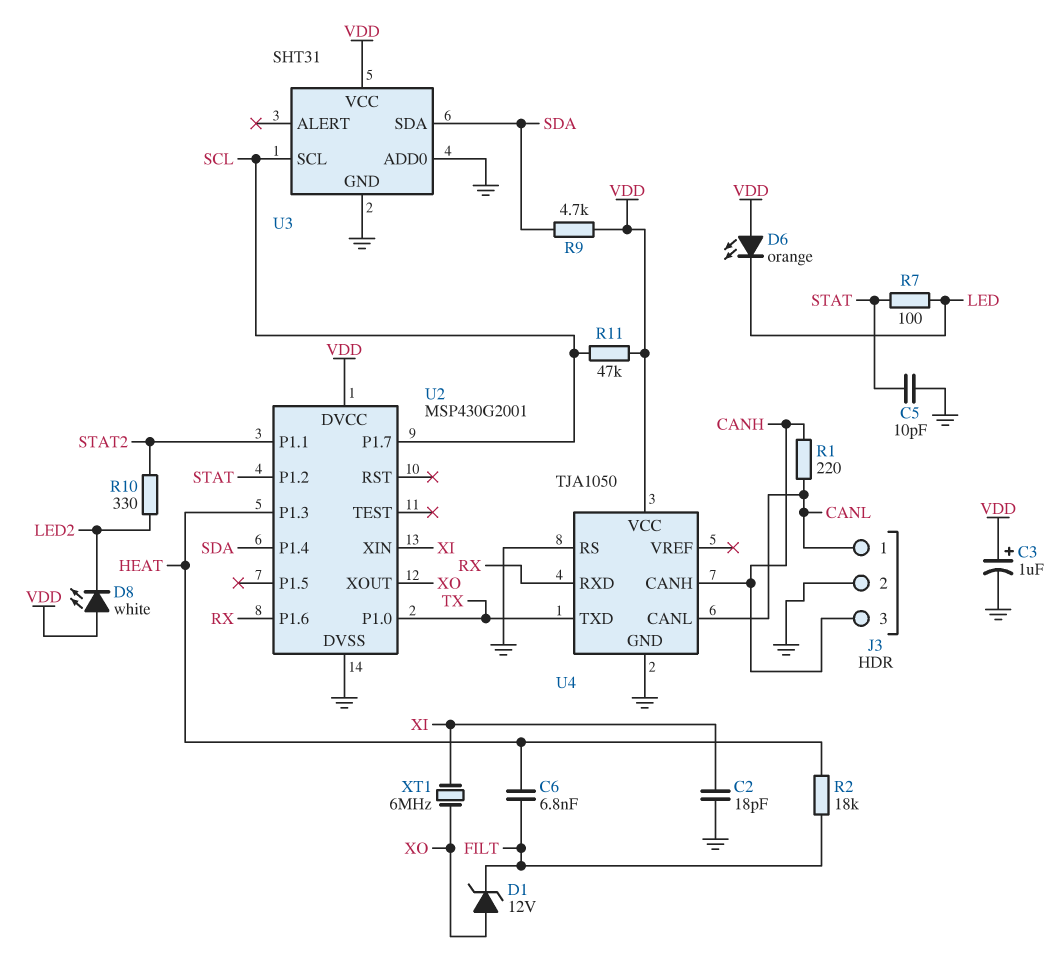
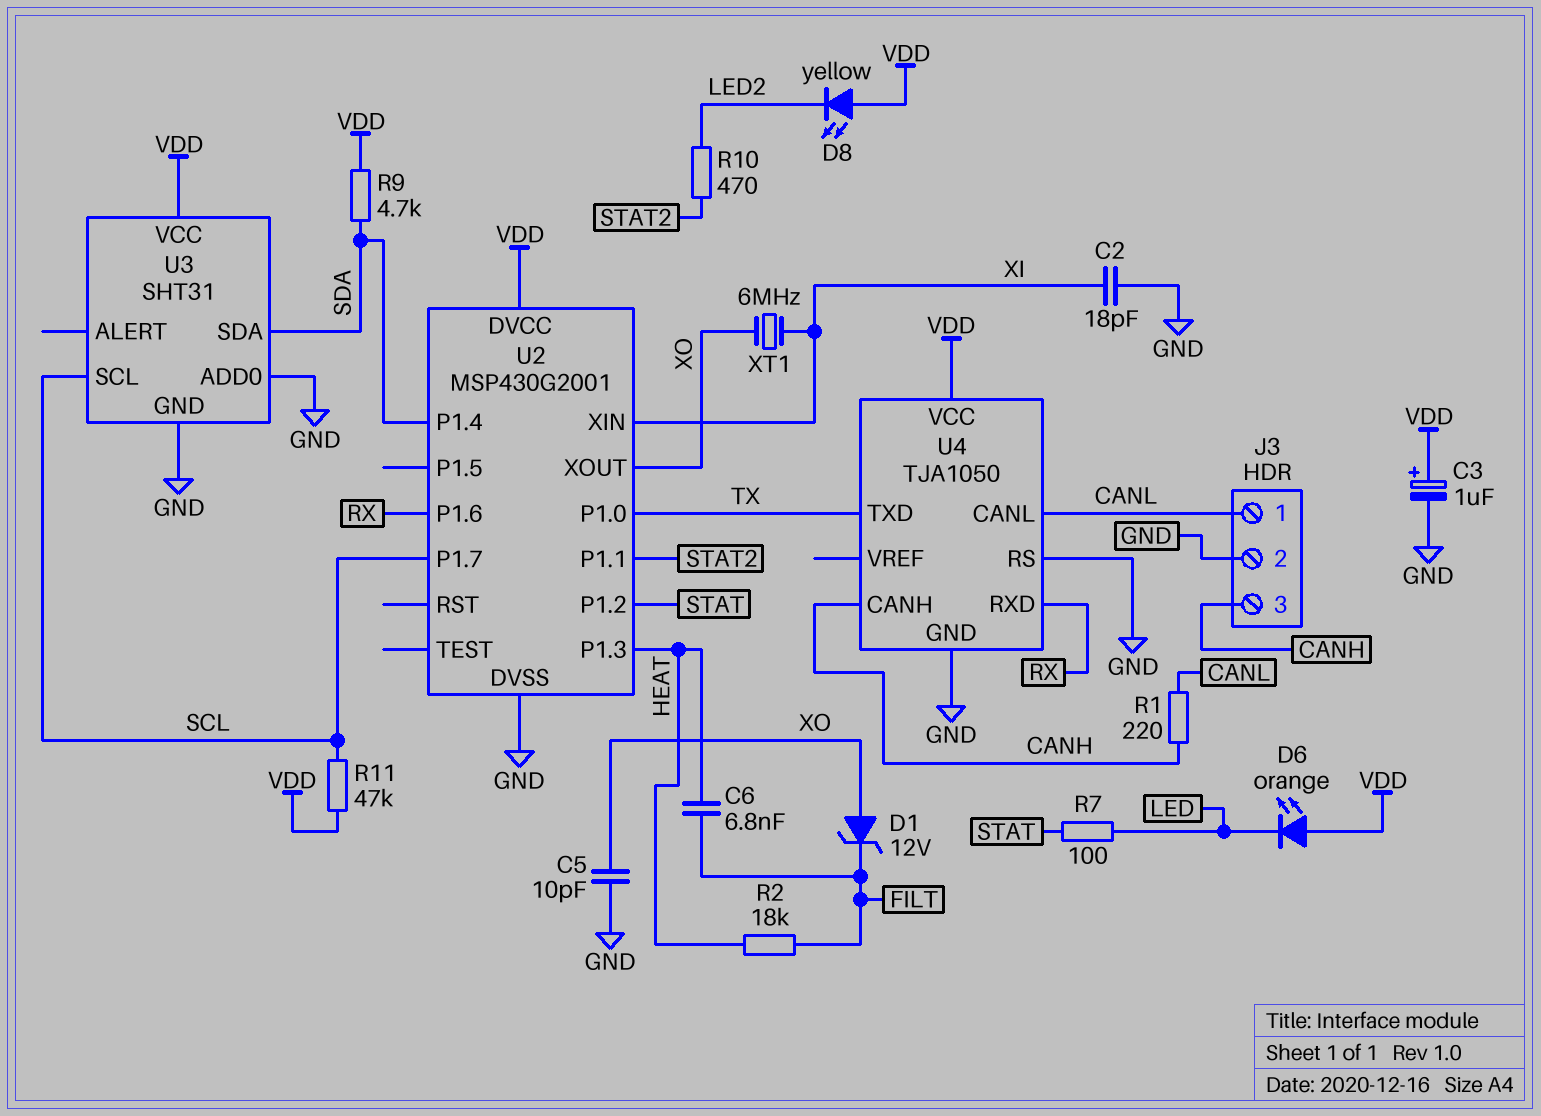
C5: 10pF (GND, STAT) -> 10pF (GND, XO)
D8: LED white (A VDD, K LED2) -> LED yellow (A VDD, K LED2)
R10: 330 (LED2, STAT2) -> 470 (LED2, STAT2)

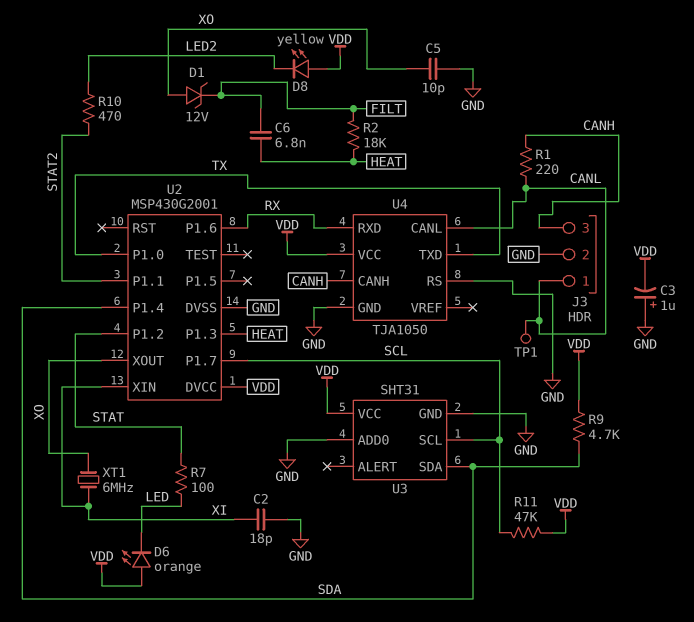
C3: 1uF (plus VDD, minus GND) -> 1uF (plus GND, minus VDD)
TP1: none -> test point (CANL)

